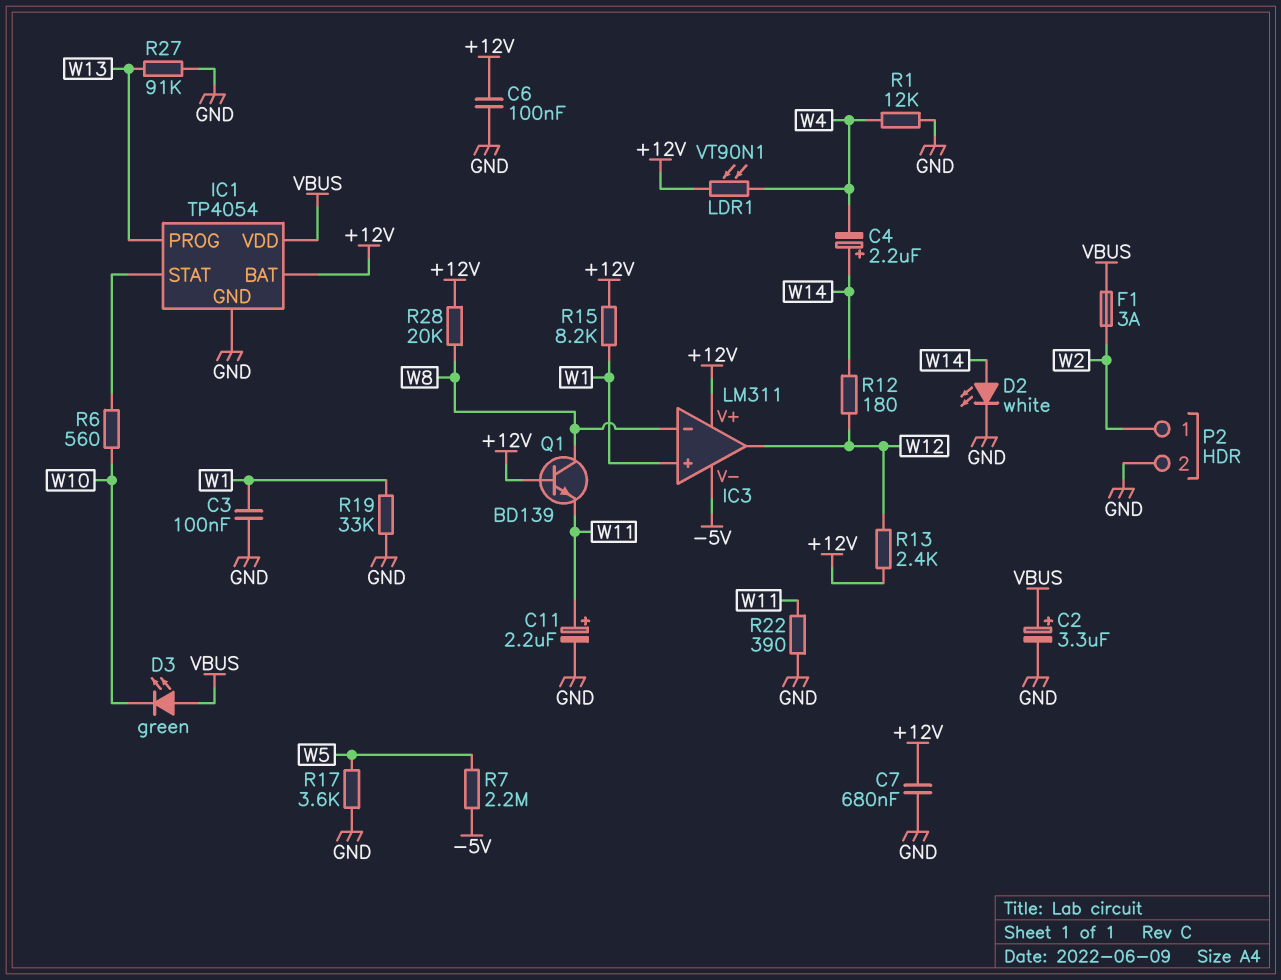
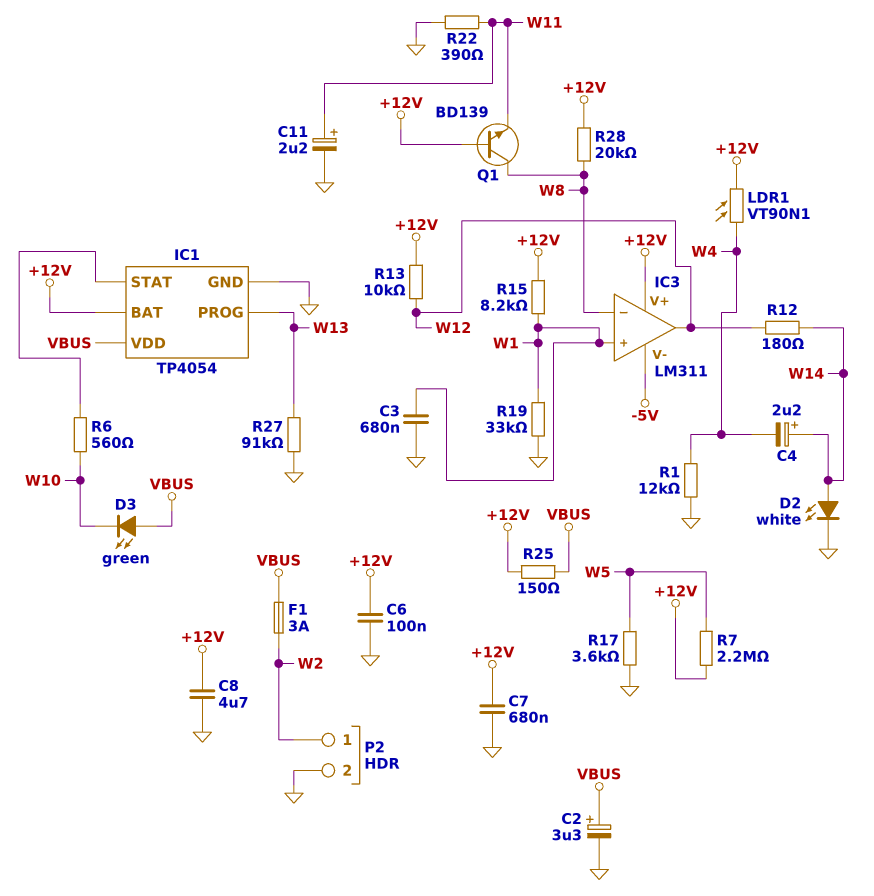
C3: 100nF (GND, W1) -> 680nF (GND, W1)
C8: none -> 4.7uF (+12V, GND)
R7: 2.2M (-5V, W5) -> 2.2M (+12V, W5)
R13: 2.4k (+12V, W12) -> 10k (+12V, W12)
R25: none -> 150 (+12V, VBUS)

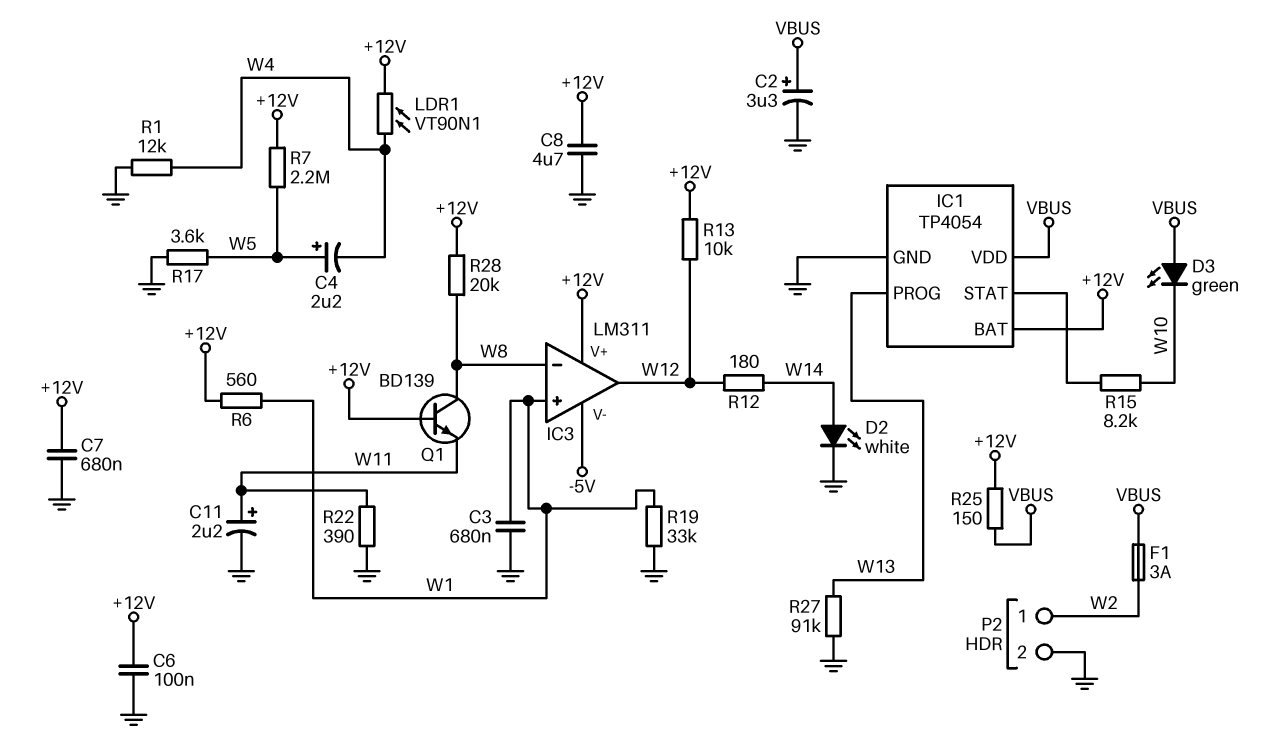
C4: 2.2uF (plus W14, minus W4) -> 2.2uF (plus W5, minus W4)
R6: 560 (IC1/STAT, W10) -> 560 (+12V, W1)
R15: 8.2k (+12V, W1) -> 8.2k (IC1/STAT, W10)

